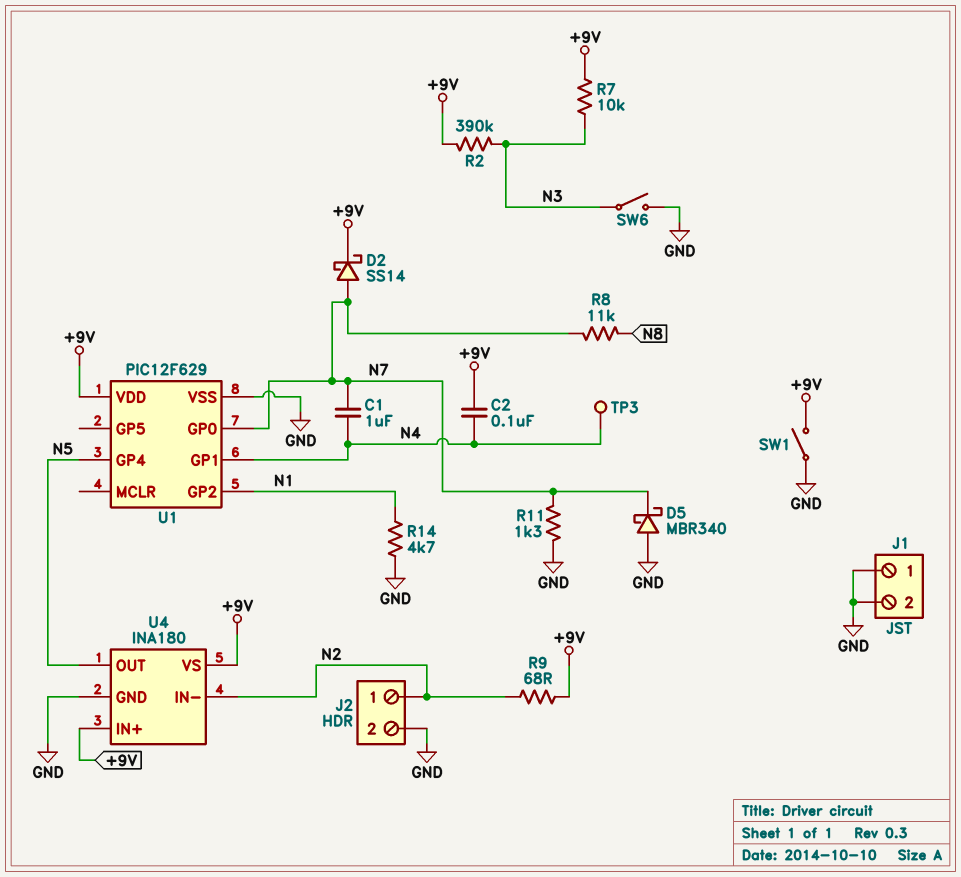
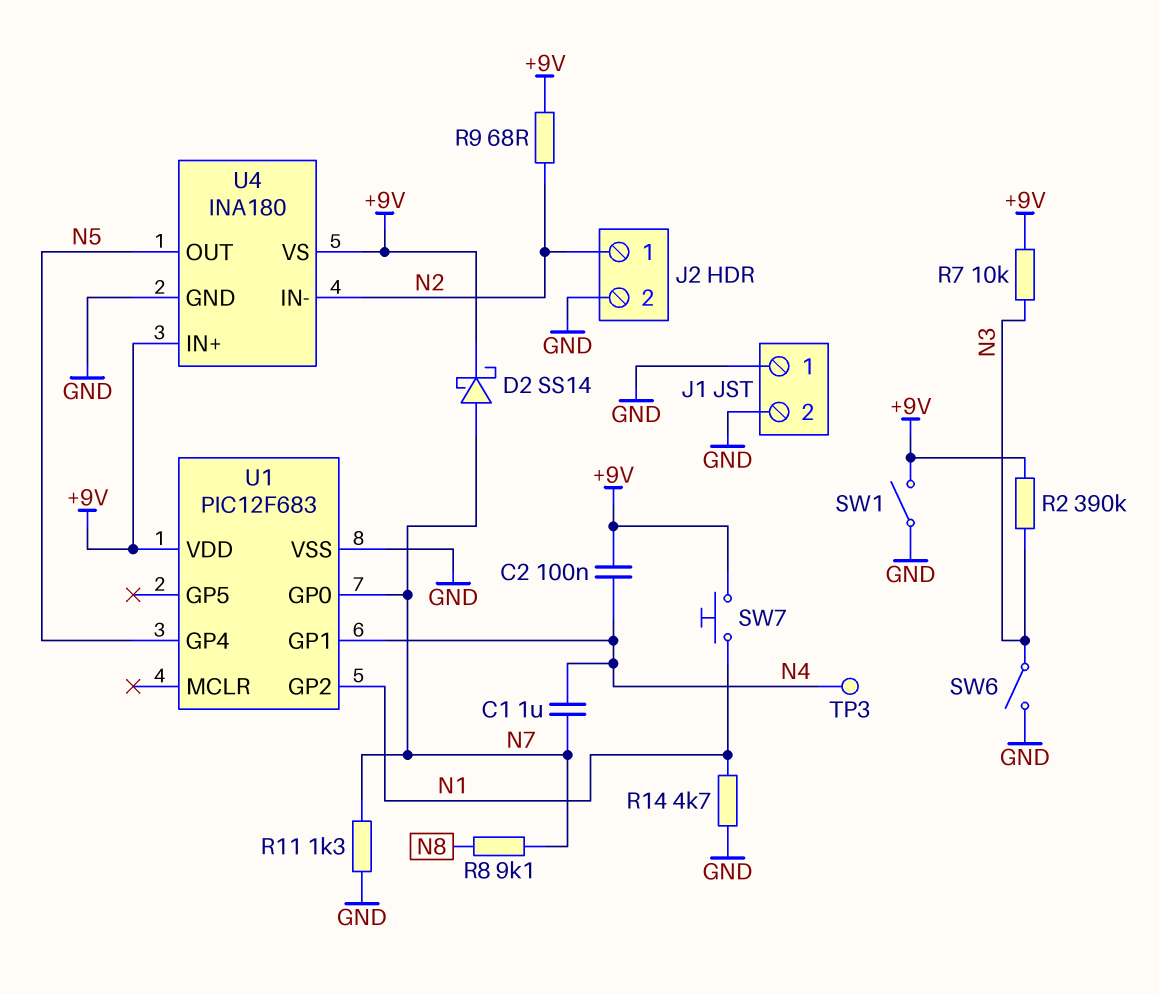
D5: schottky MBR340 (A GND, K N7) -> none
R8: 11k (N7, N8) -> 9.1k (N7, N8)
SW7: none -> button (+9V, N1)
U1: PIC12F629 -> PIC12F683

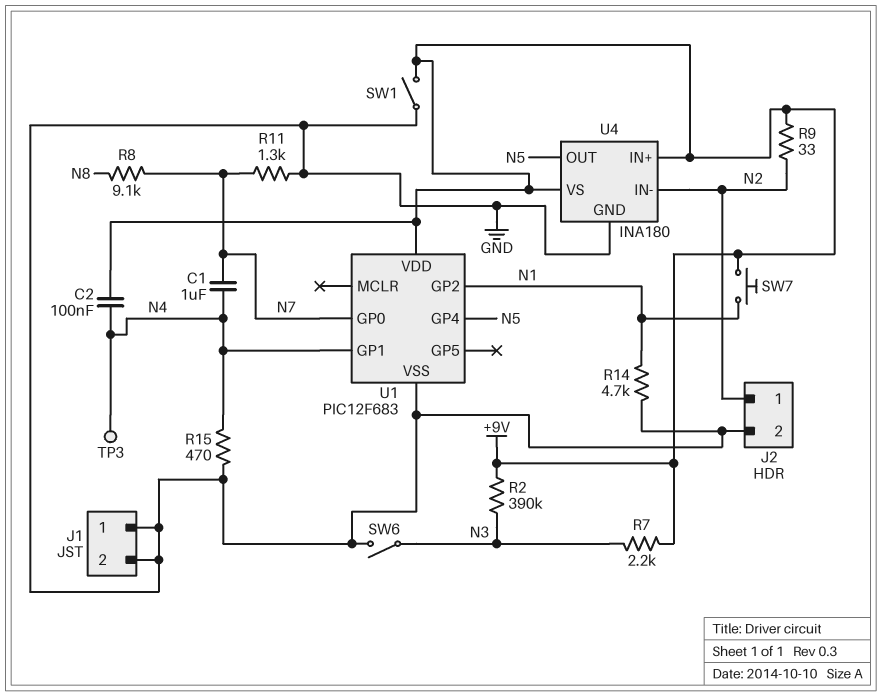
D2: schottky SS14 (A N7, K +9V) -> none
R7: 10k (+9V, N3) -> 2.2k (+9V, N3)
R9: 68 (+9V, N2) -> 33 (+9V, N2)
R15: none -> 470 (GND, N4)

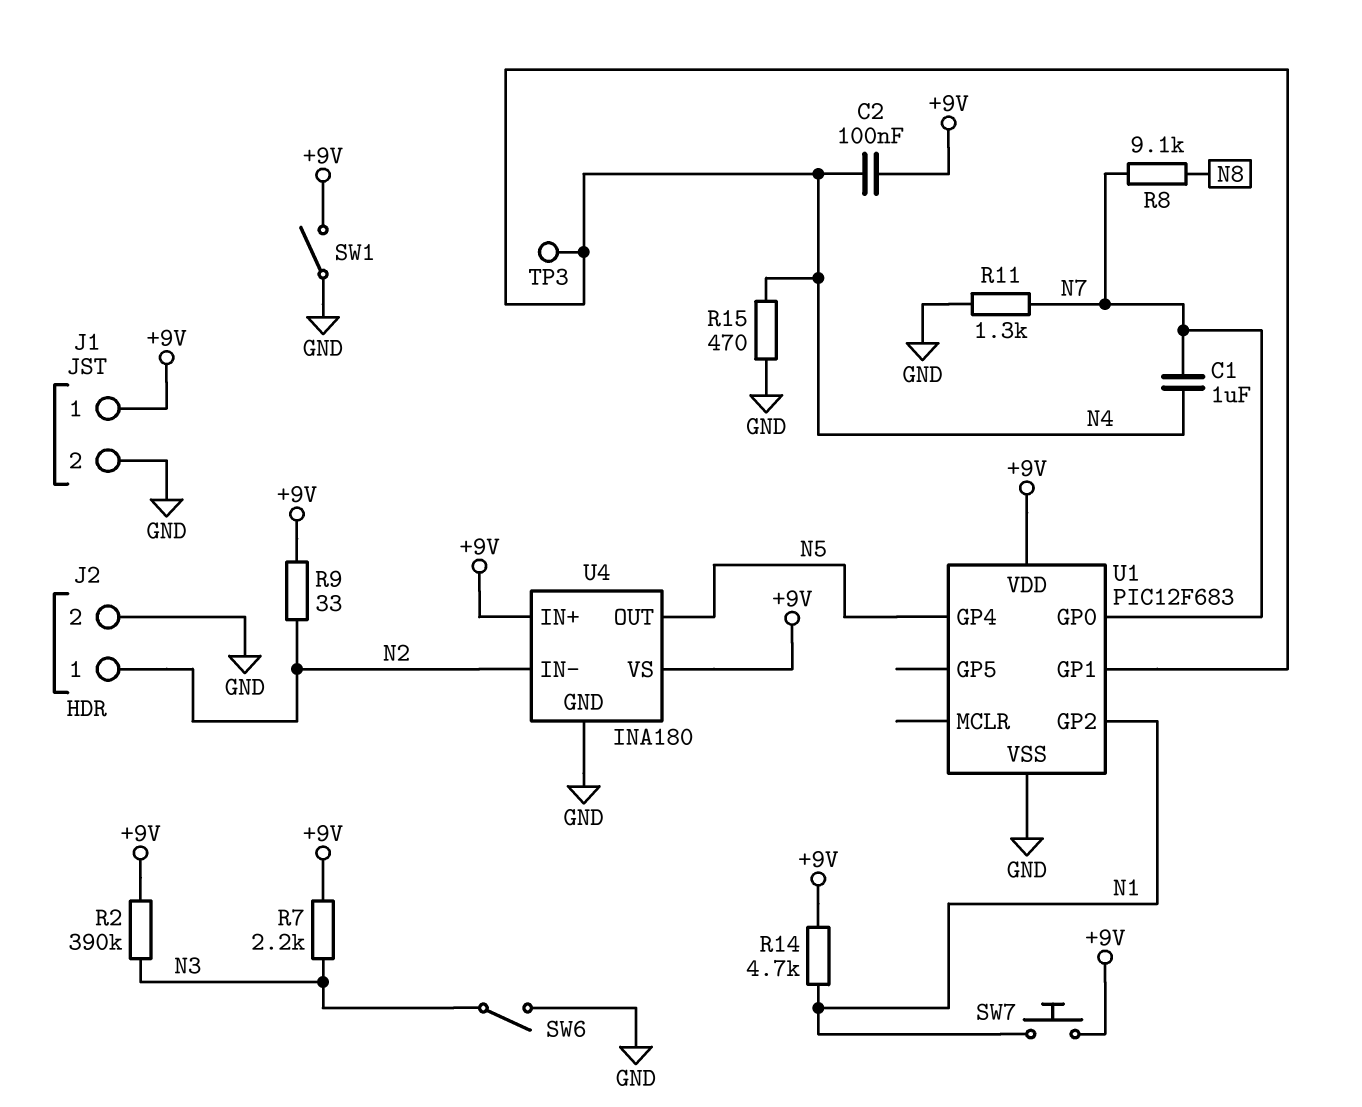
J1 pin 1: GND -> +9V
R14: 4.7k (GND, N1) -> 4.7k (+9V, N1)

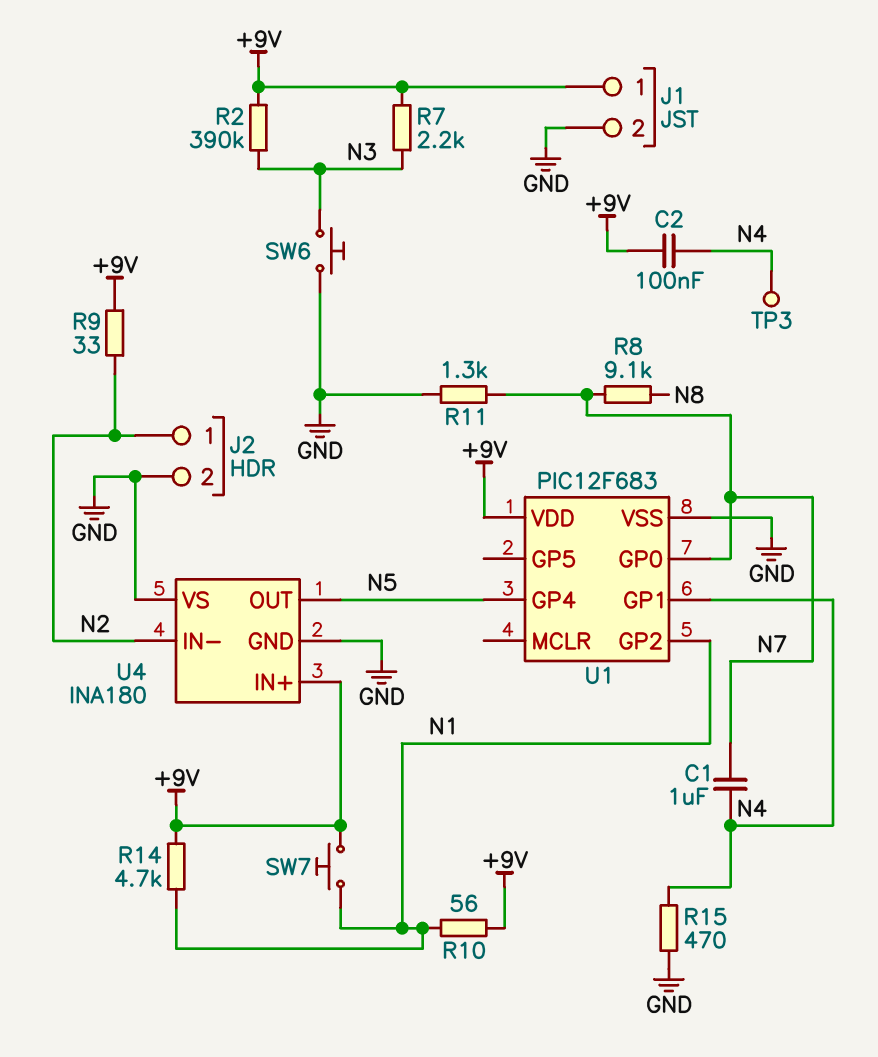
R10: none -> 56 (+9V, N1)
SW1: switch (+9V, GND) -> none
SW6: switch (GND, N3) -> button (GND, N3)
U4 pin VS: +9V -> GND

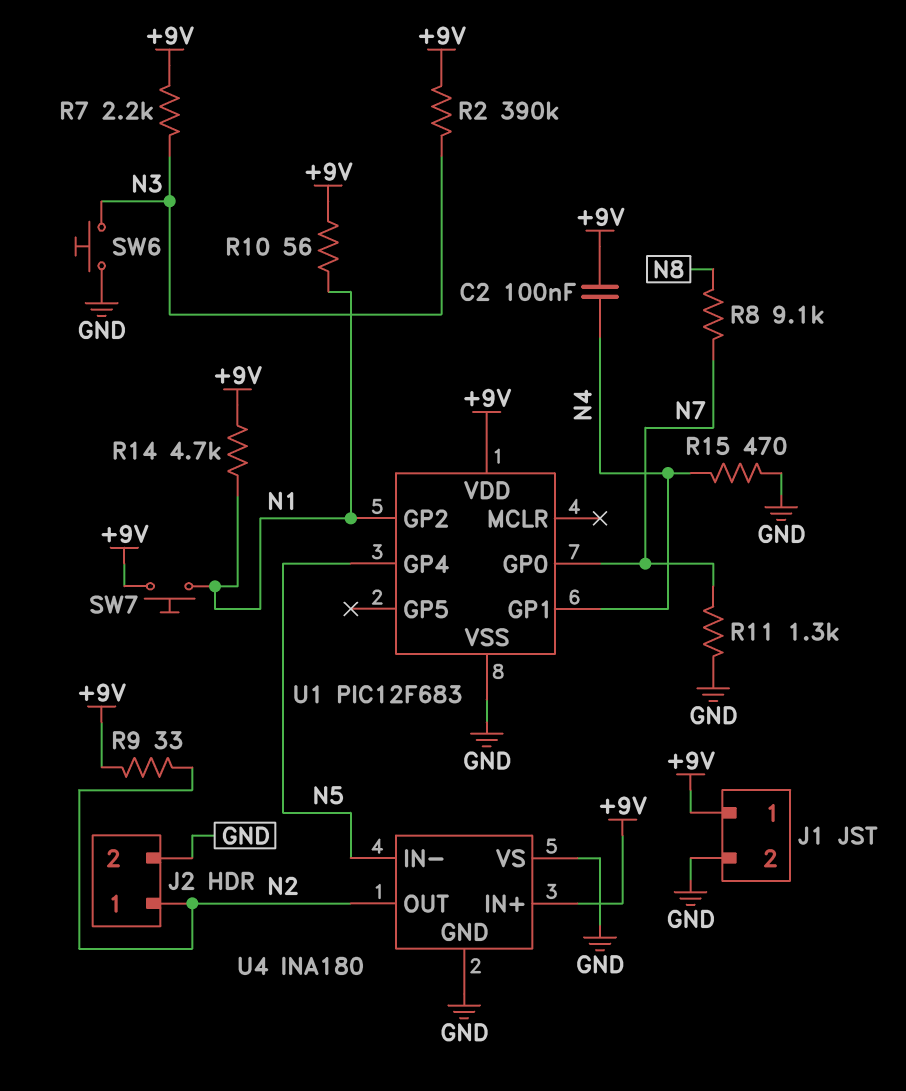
C1: 1uF (N4, N7) -> none
TP3: test point (N4) -> none
U4 pin IN-: N2 -> N5
U4 pin OUT: N5 -> N2

